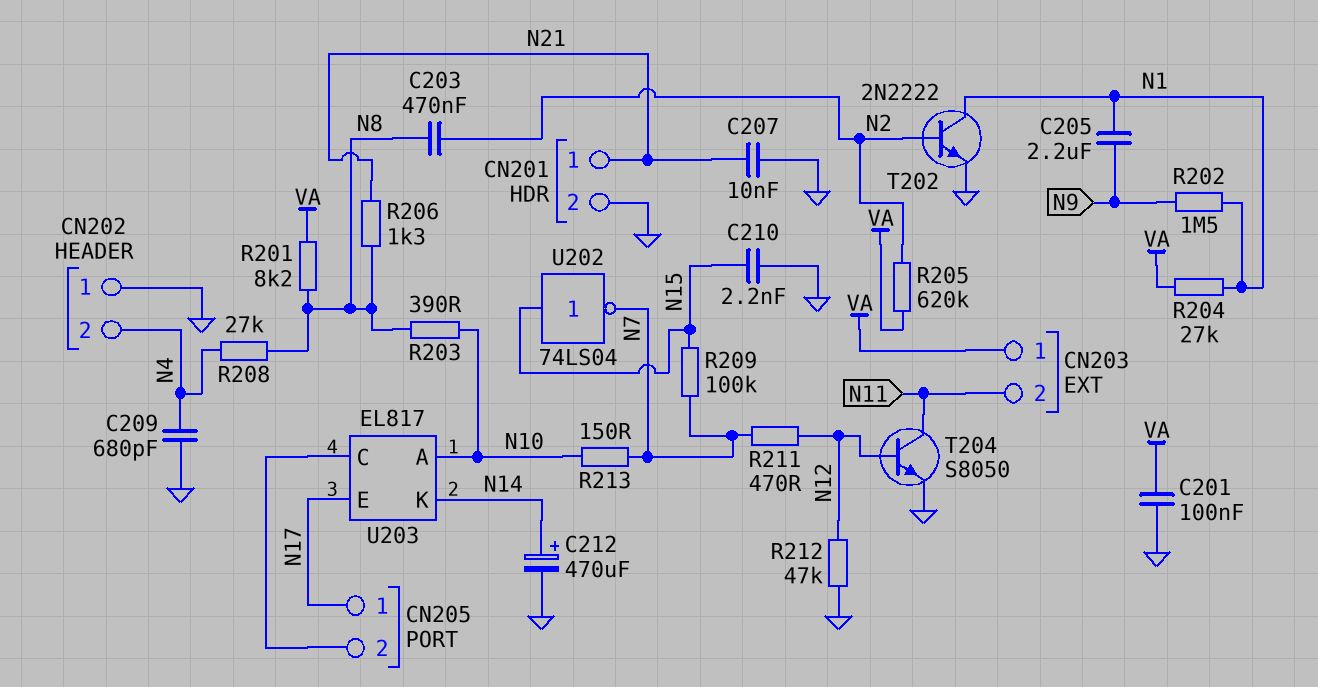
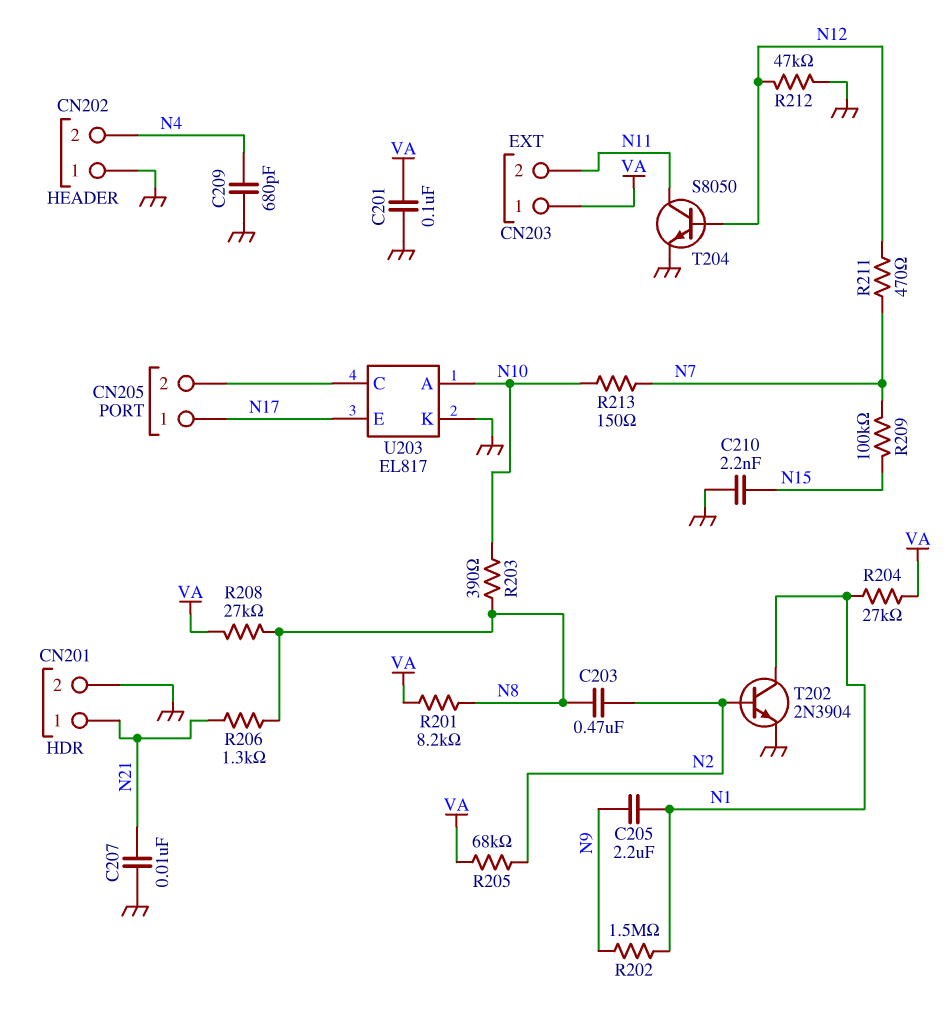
C212: 470uF (plus N14, minus GND) -> none
R205: 620k (N2, VA) -> 68k (N2, VA)
R208: 27k (N4, N8) -> 27k (N8, VA)
T202: NPN 2N2222 (B N2, C N1, E GND) -> NPN 2N3904 (B N2, C N1, E GND)
U202: NOT 74LS04 (in N15, out N7) -> none
U203 pin K: N14 -> GND

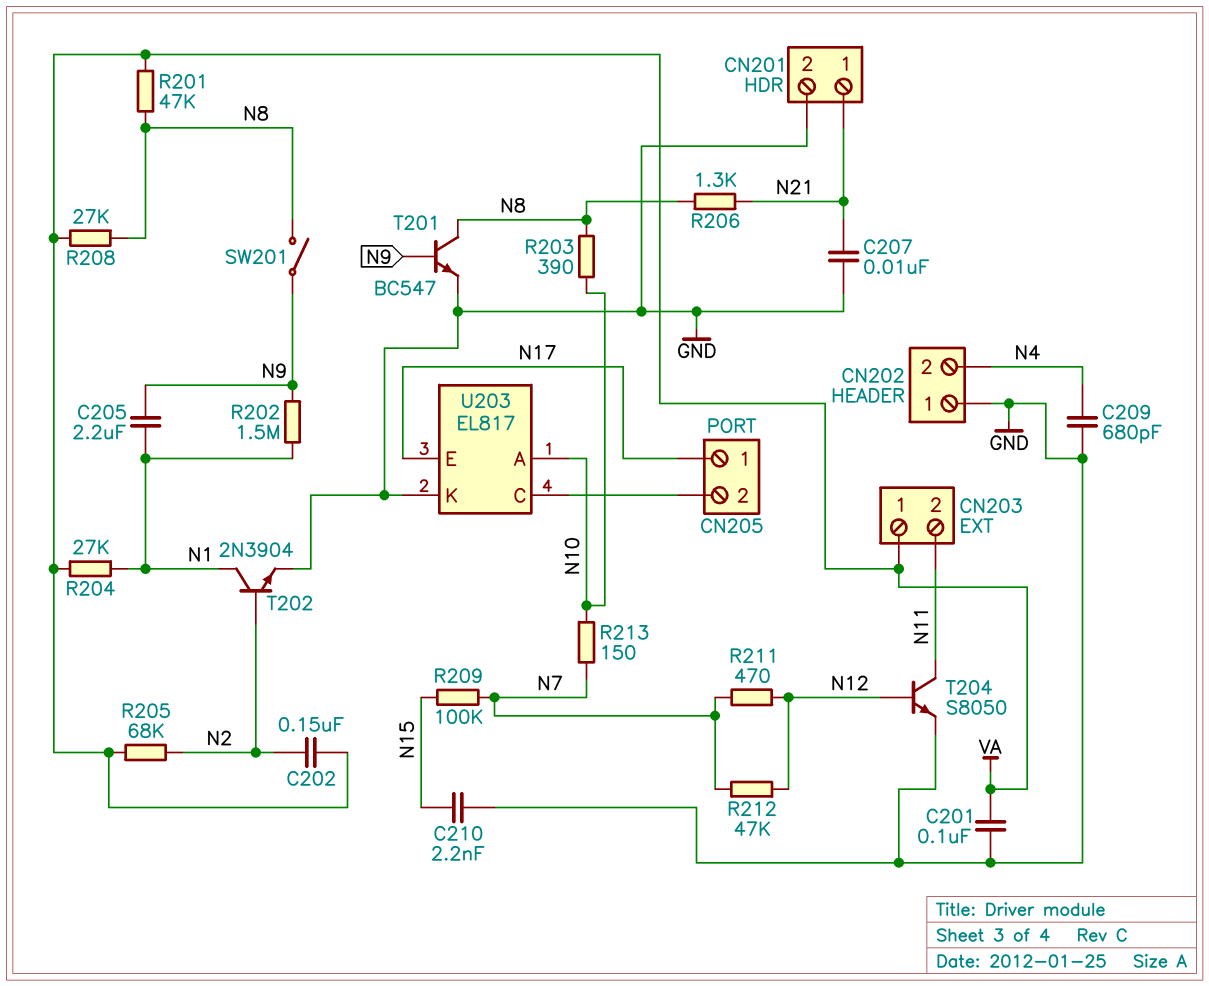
C202: none -> 150nF (N2, VA)
C203: 470nF (N2, N8) -> none
R201: 8.2k (N8, VA) -> 47k (N8, VA)
R212: 47k (GND, N12) -> 47k (N7, N12)
SW201: none -> switch (N8, N9)
T201: none -> NPN BC547 (B N9, C N8, E GND)

